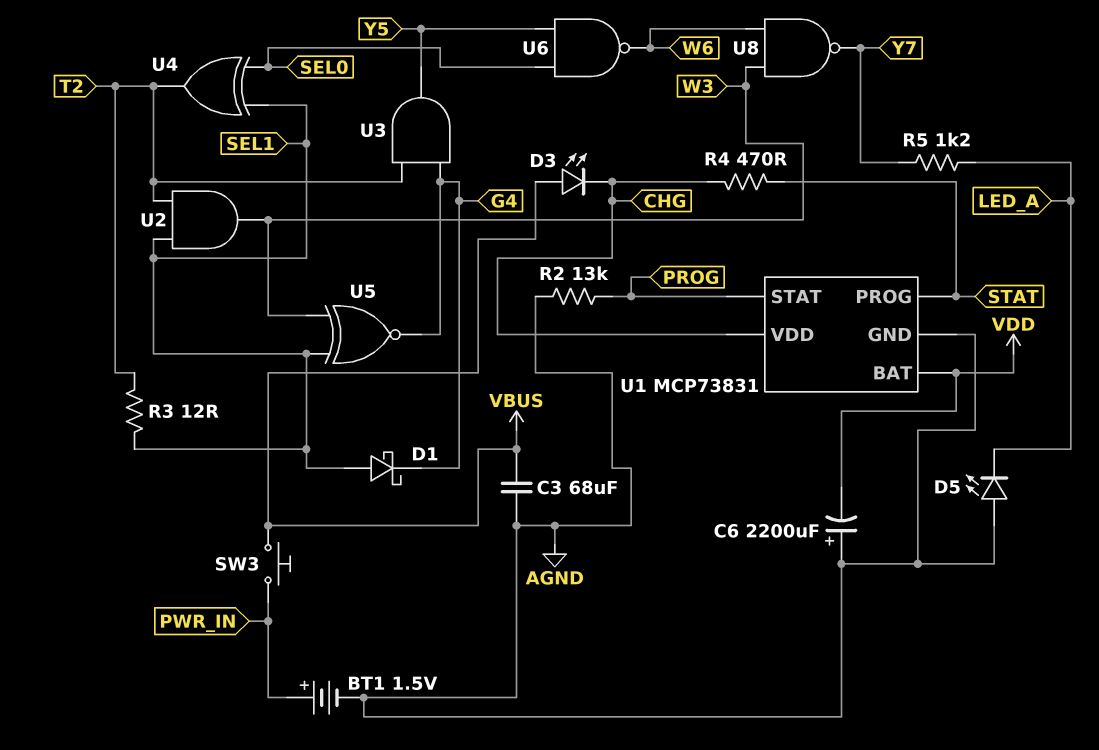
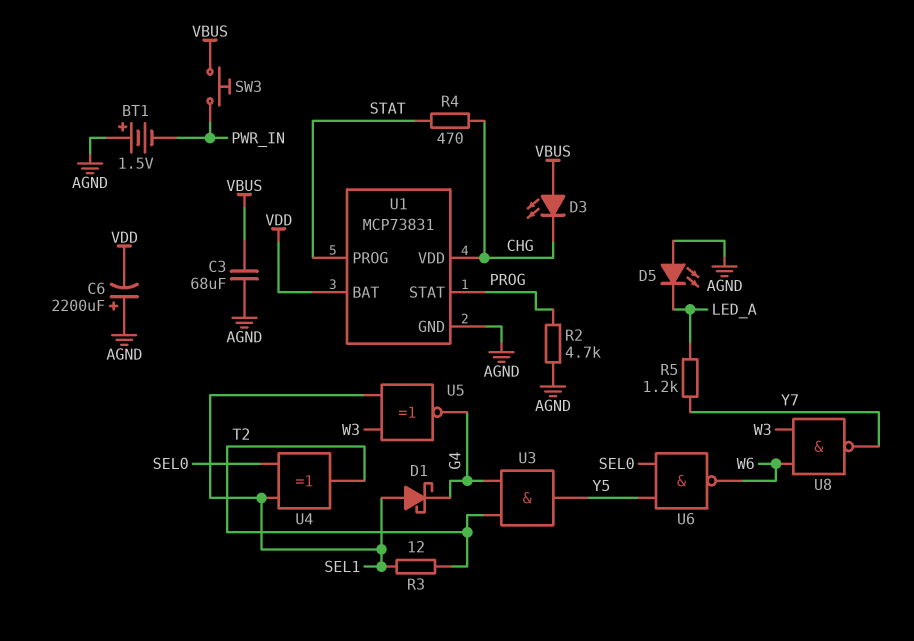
BT1: 1.5V (plus PWR_IN, minus AGND) -> 1.5V (plus AGND, minus PWR_IN)
R2: 13k (AGND, PROG) -> 4.7k (AGND, PROG)
U2: AND (in SEL1, in T2, out W3) -> none

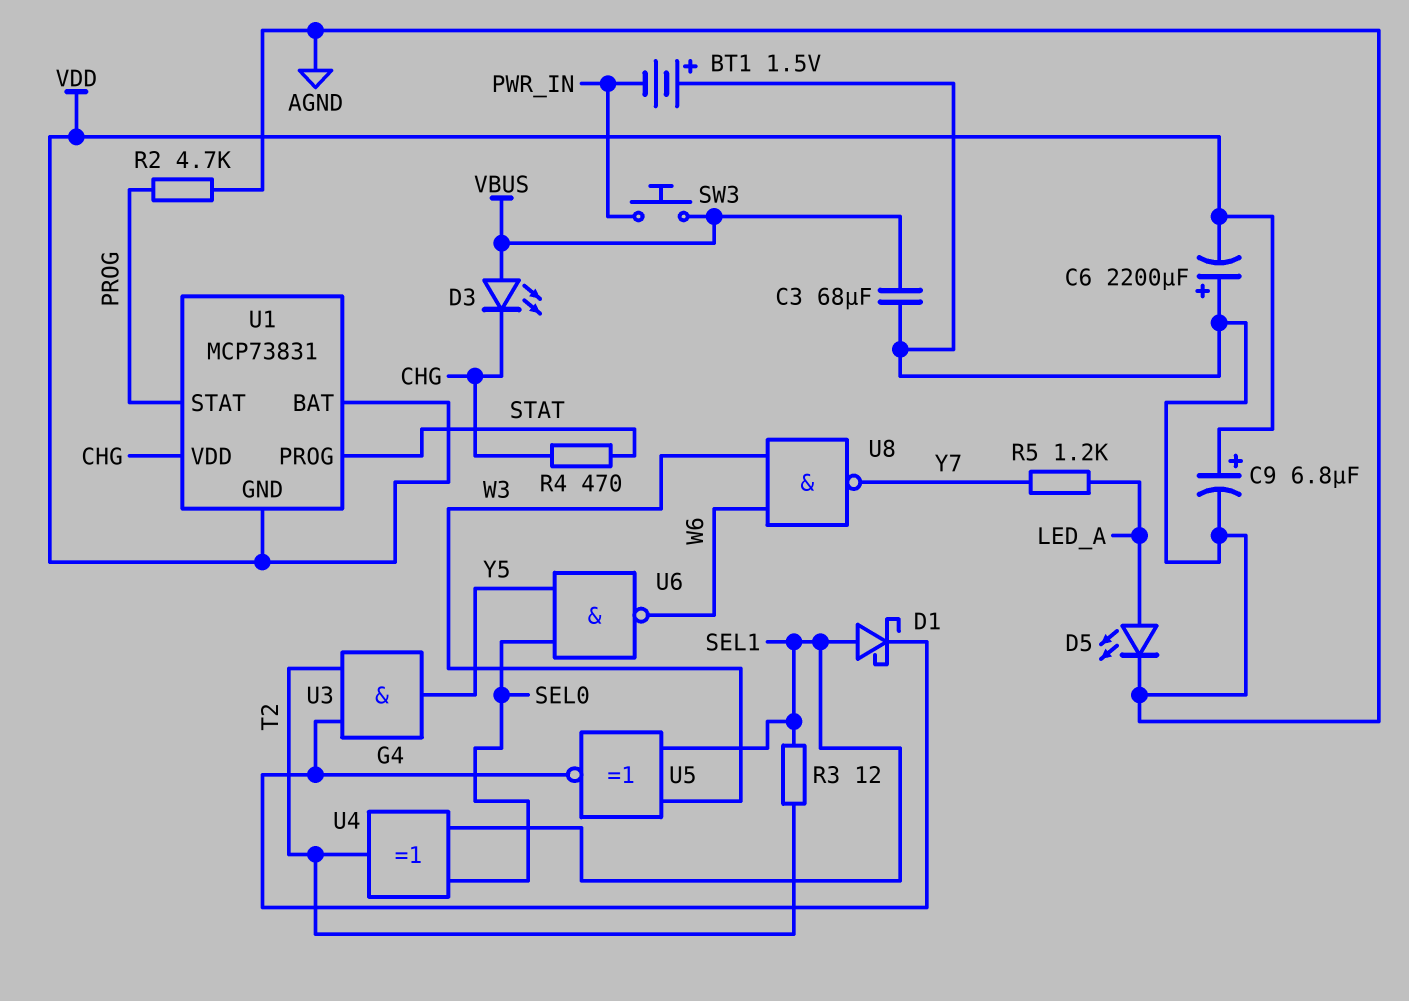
C9: none -> 6.8uF (plus VDD, minus AGND)
D5: LED (A AGND, K LED_A) -> LED (A LED_A, K AGND)
U1 pin GND: AGND -> VDD

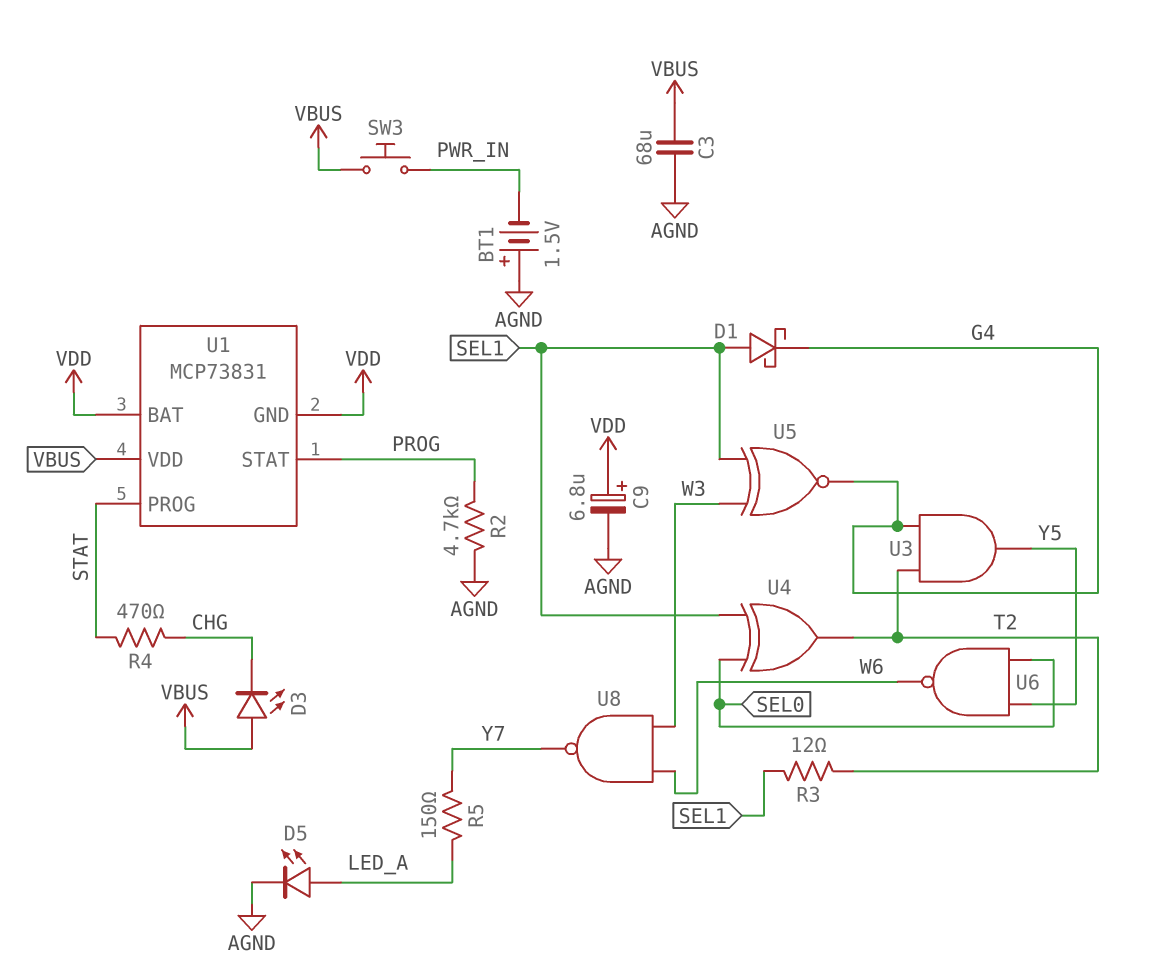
C6: 2200uF (plus AGND, minus VDD) -> none
R5: 1.2k (LED_A, Y7) -> 150 (LED_A, Y7)
U1 pin VDD: CHG -> VBUS

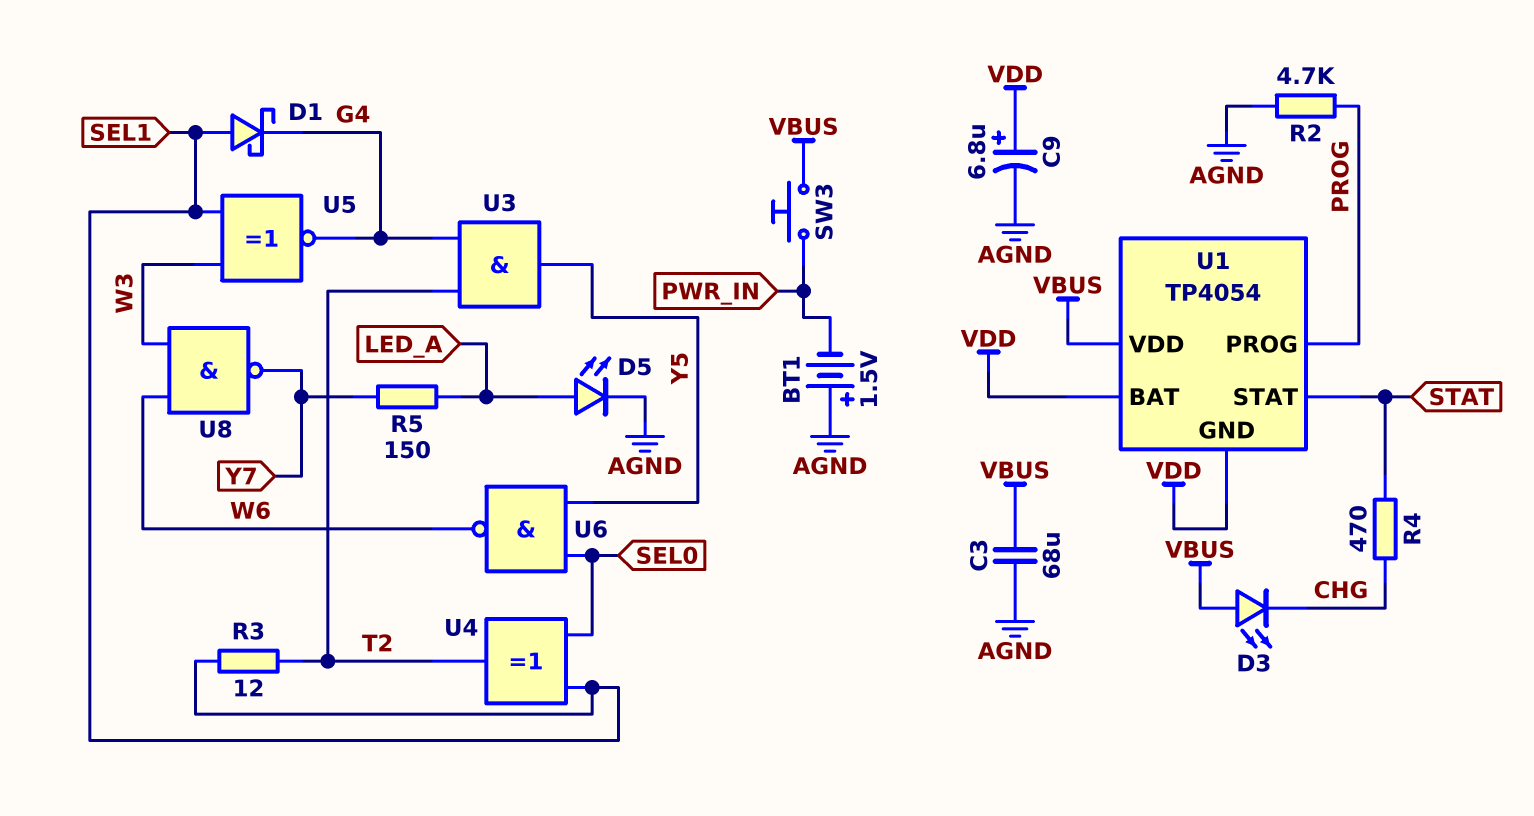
U1: MCP73831 -> TP4054
U1 pin PROG: STAT -> PROG
U1 pin STAT: PROG -> STAT

